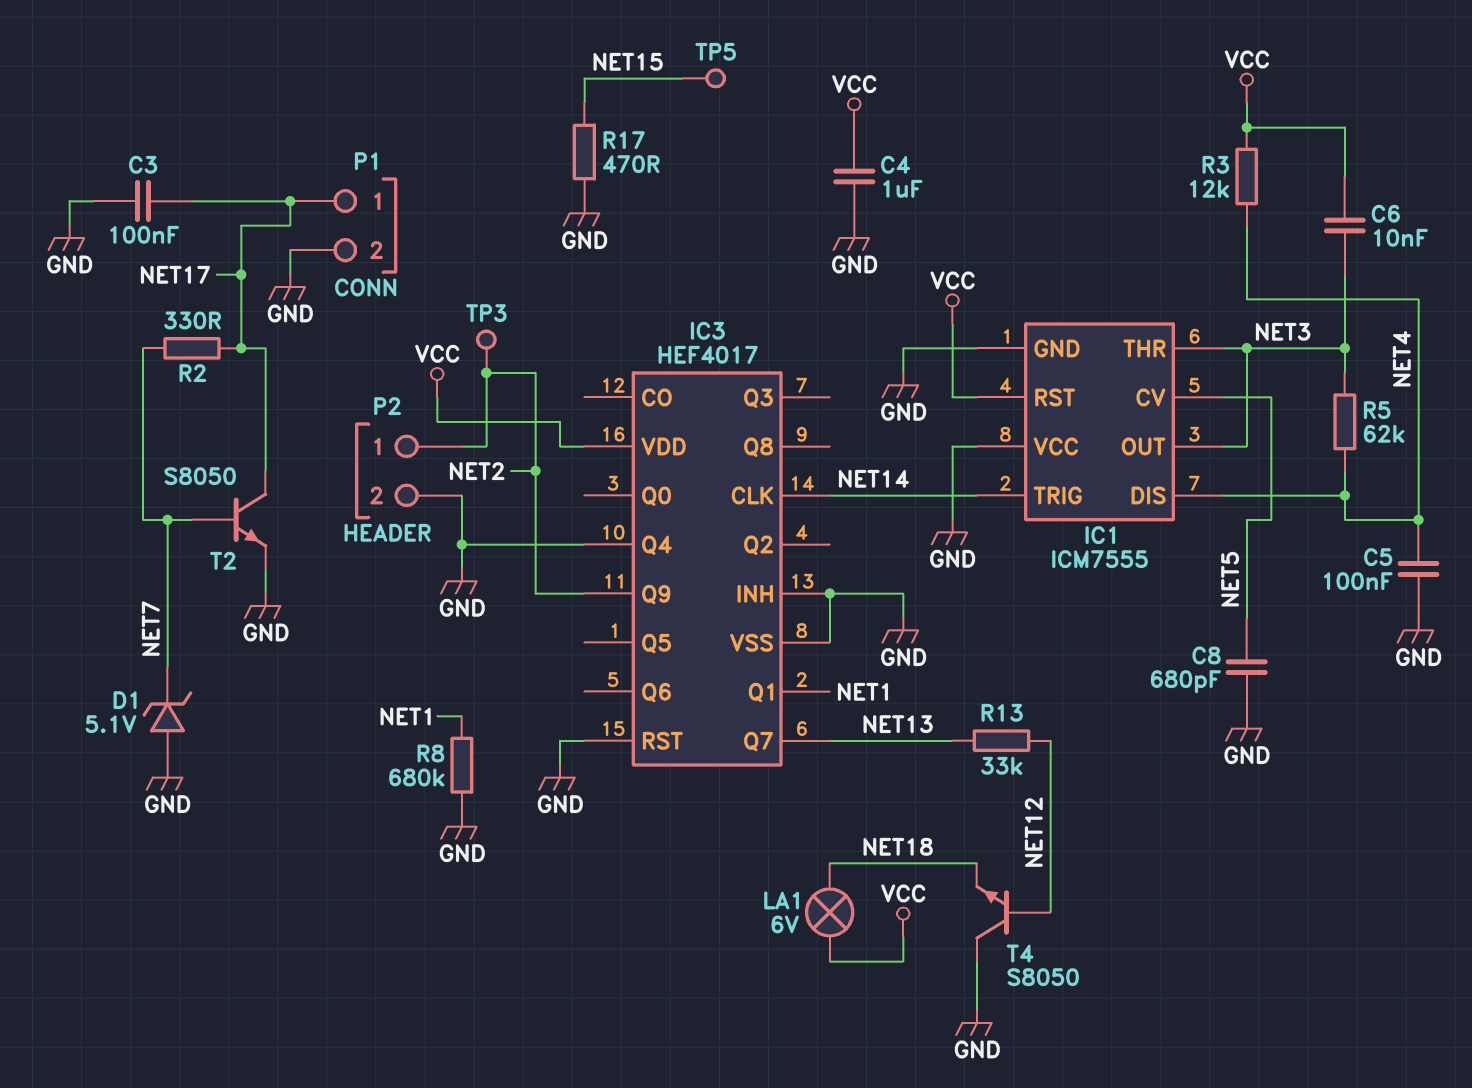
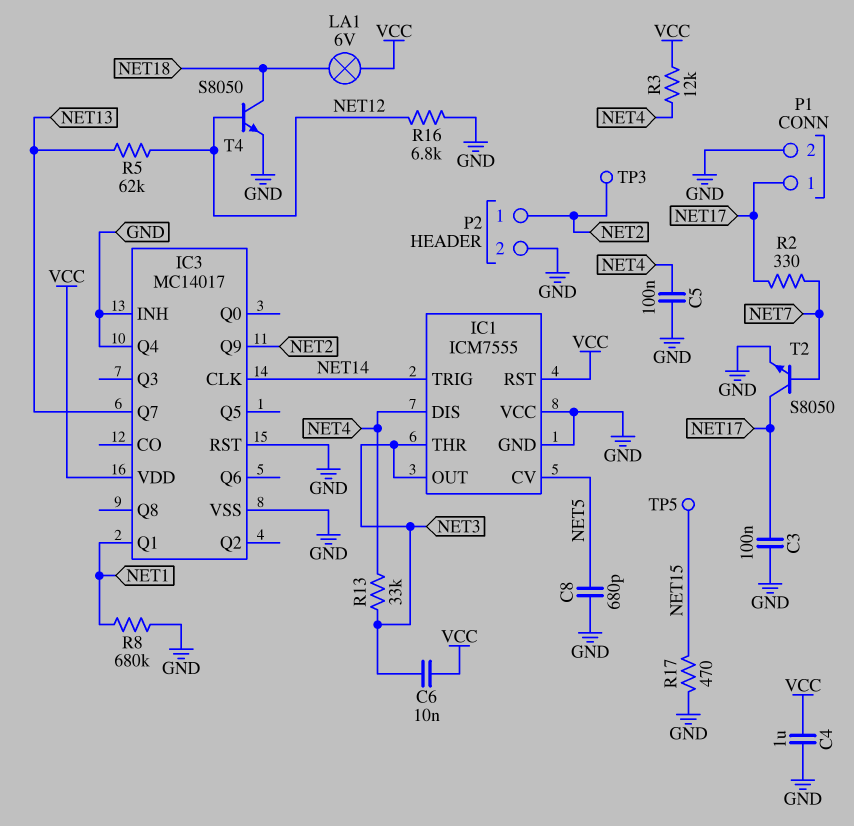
D1: zener 5.1V (A GND, K NET7) -> none
IC3: HEF4017 -> MC14017
R5: 62k (NET3, NET4) -> 62k (NET12, NET13)
R13: 33k (NET12, NET13) -> 33k (NET3, NET4)
R16: none -> 6.8k (GND, NET12)
T4: NPN S8050 (B NET12, C GND, E NET18) -> NPN S8050 (B NET12, C NET18, E GND)

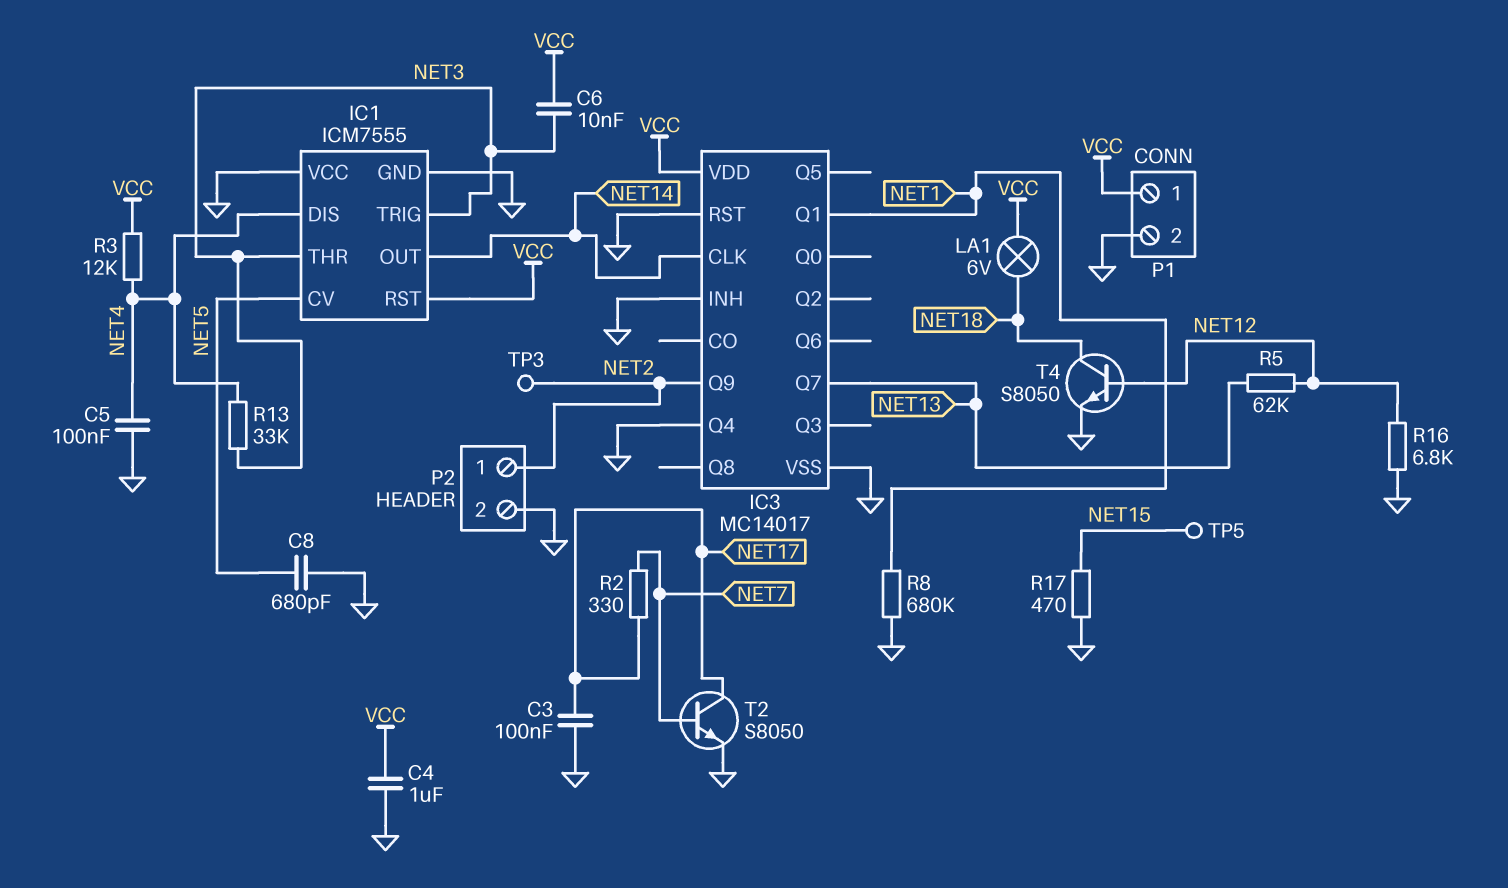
IC1 pin OUT: NET3 -> NET14
IC1 pin TRIG: NET14 -> NET3
P1 pin 1: NET17 -> VCC

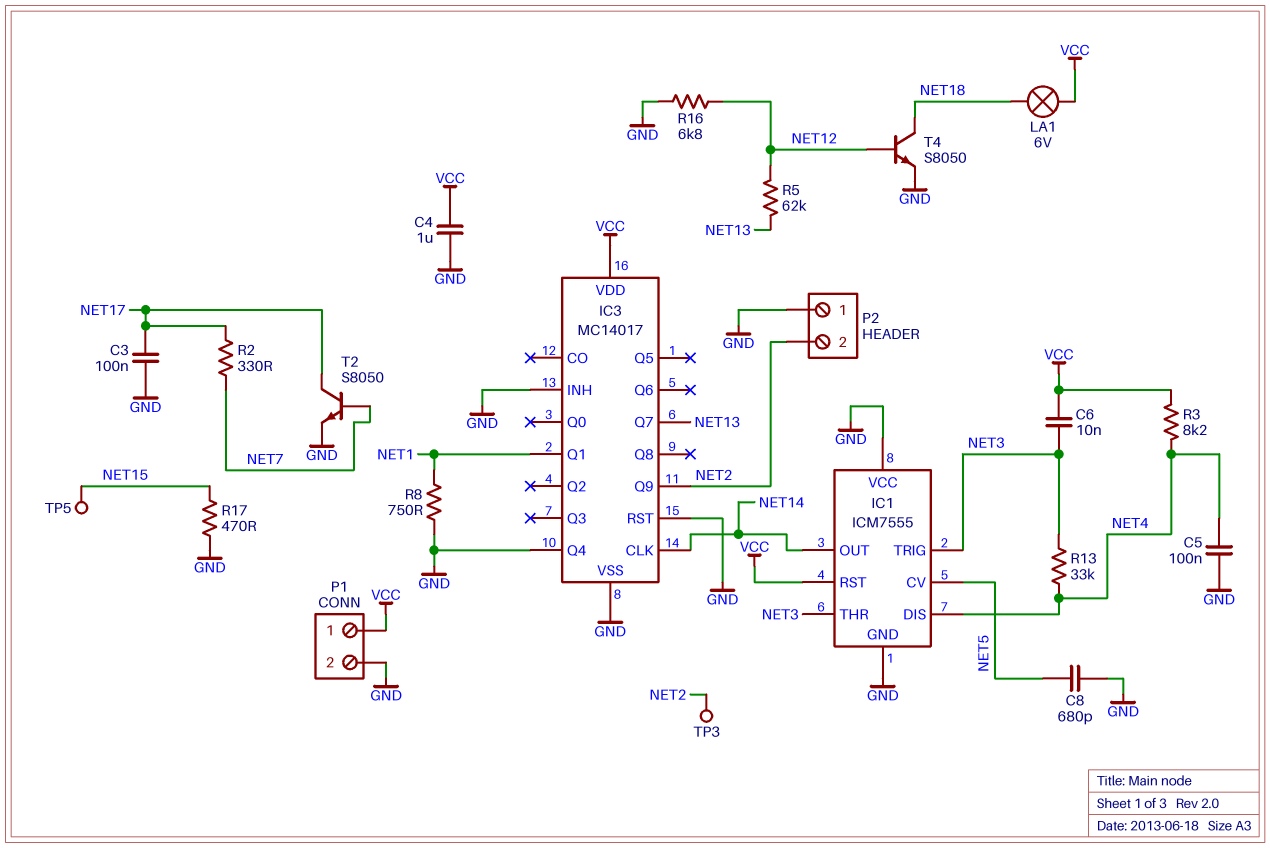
P2 pin 1: NET2 -> GND
P2 pin 2: GND -> NET2
R3: 12k (NET4, VCC) -> 8.2k (NET4, VCC)
R8: 680k (GND, NET1) -> 750 (GND, NET1)

